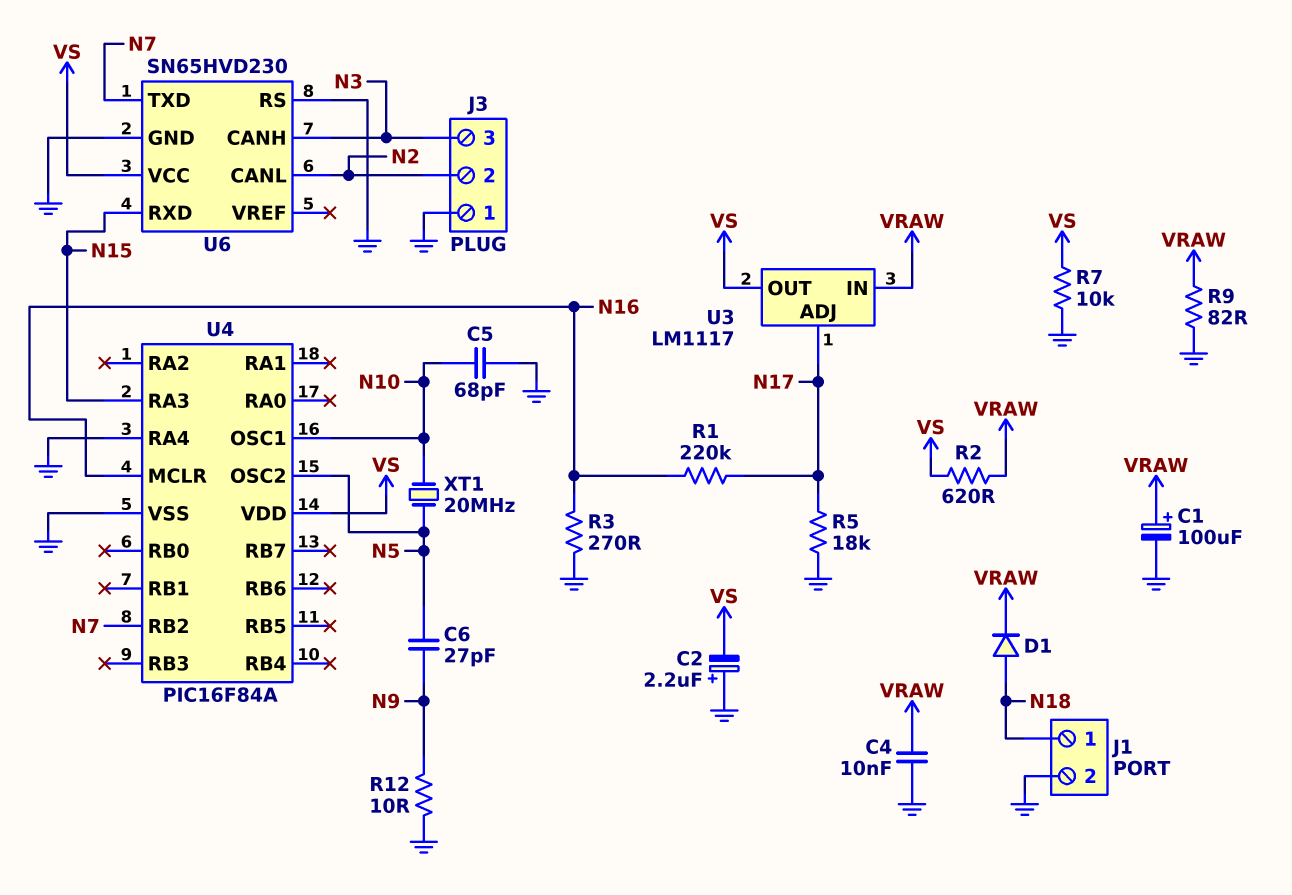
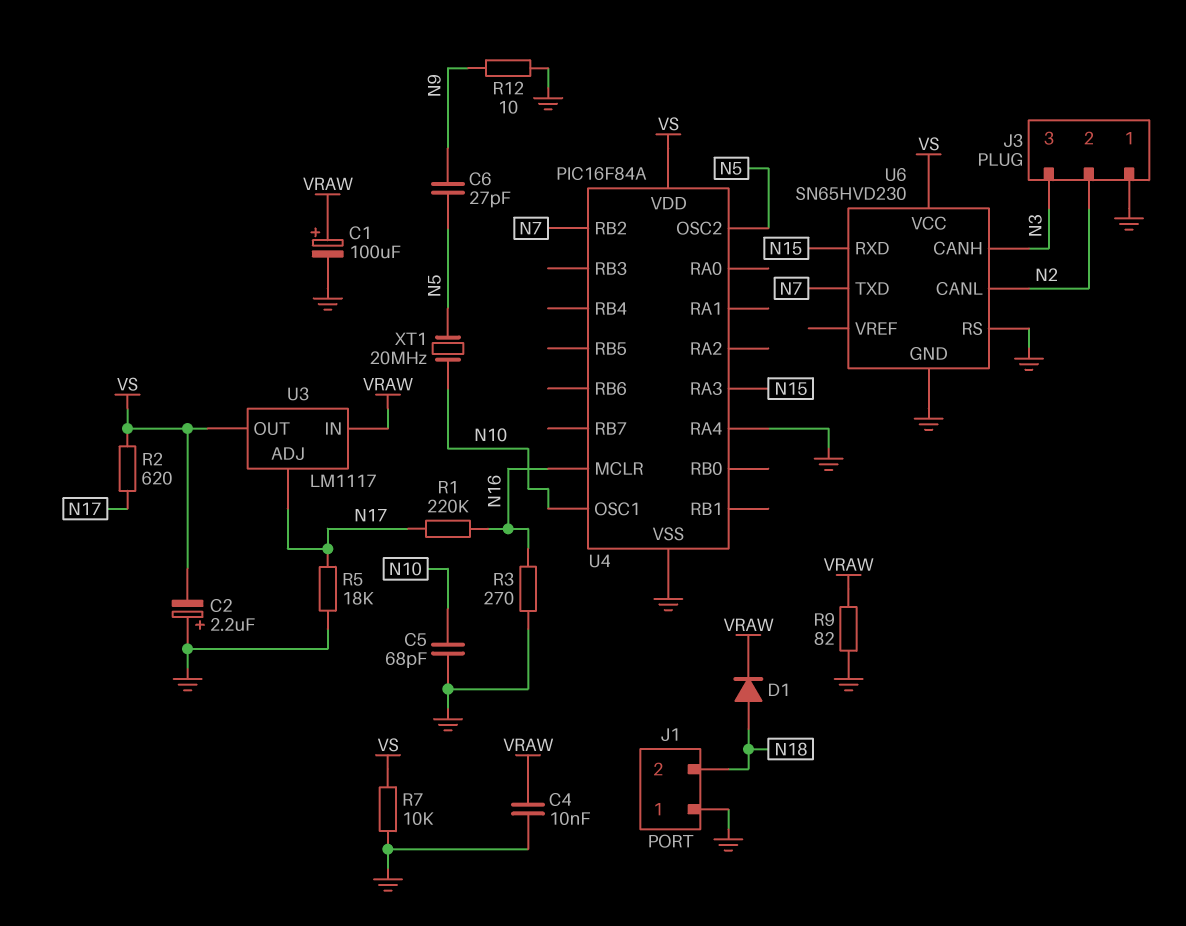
J1 pin 1: N18 -> GND
J1 pin 2: GND -> N18
R2: 620 (VRAW, VS) -> 620 (N17, VS)

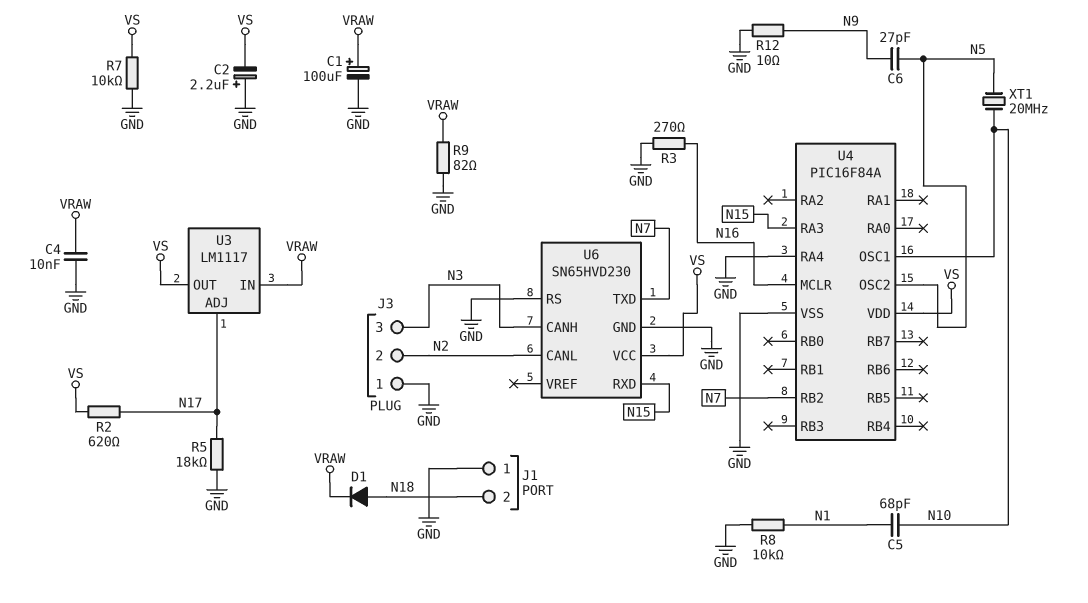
C5: 68pF (GND, N10) -> 68pF (N1, N10)
R1: 220k (N16, N17) -> none
R8: none -> 10k (GND, N1)

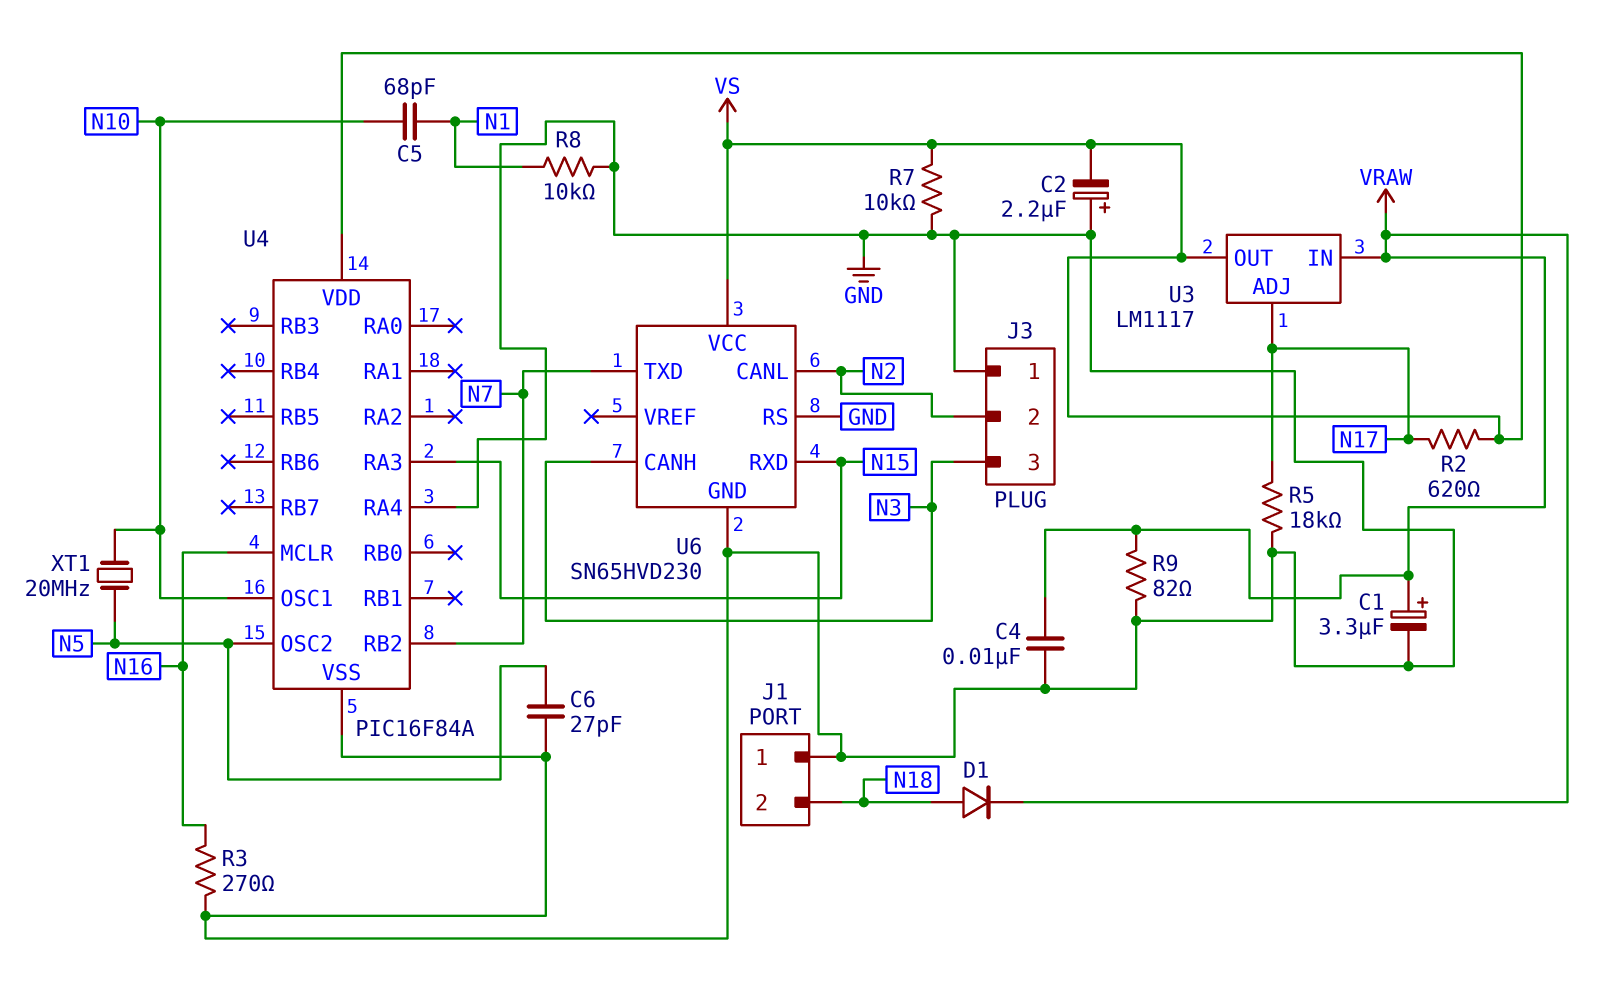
C1: 100uF (plus VRAW, minus GND) -> 3.3uF (plus VRAW, minus GND)
C6: 27pF (N5, N9) -> 27pF (GND, N5)
R12: 10 (GND, N9) -> none

